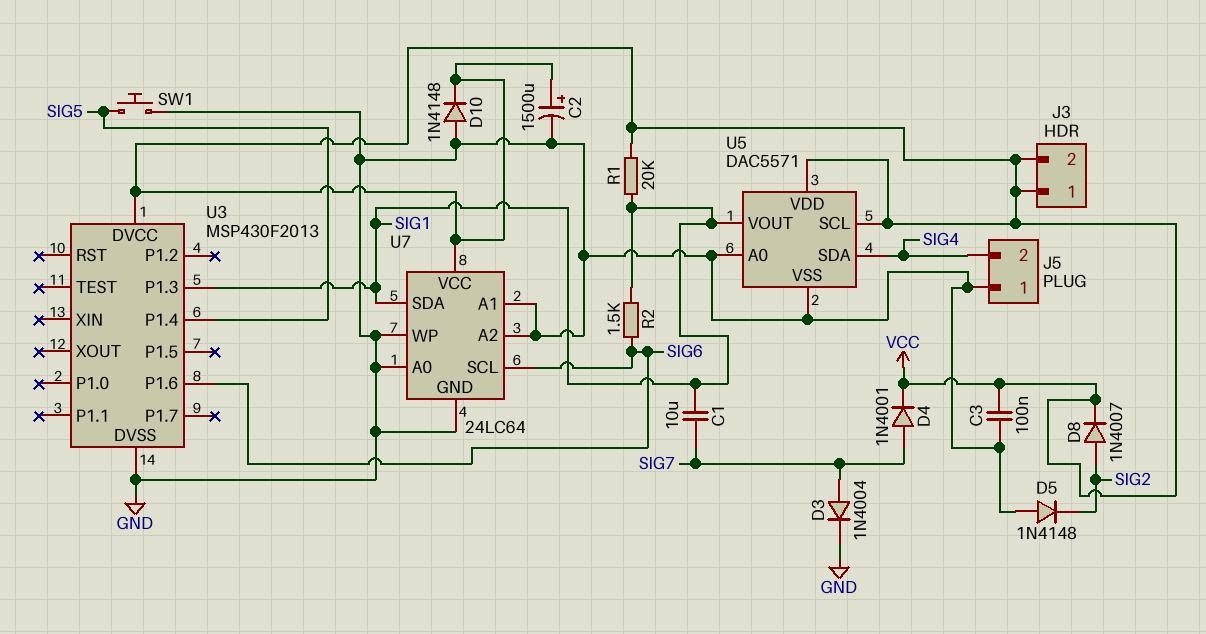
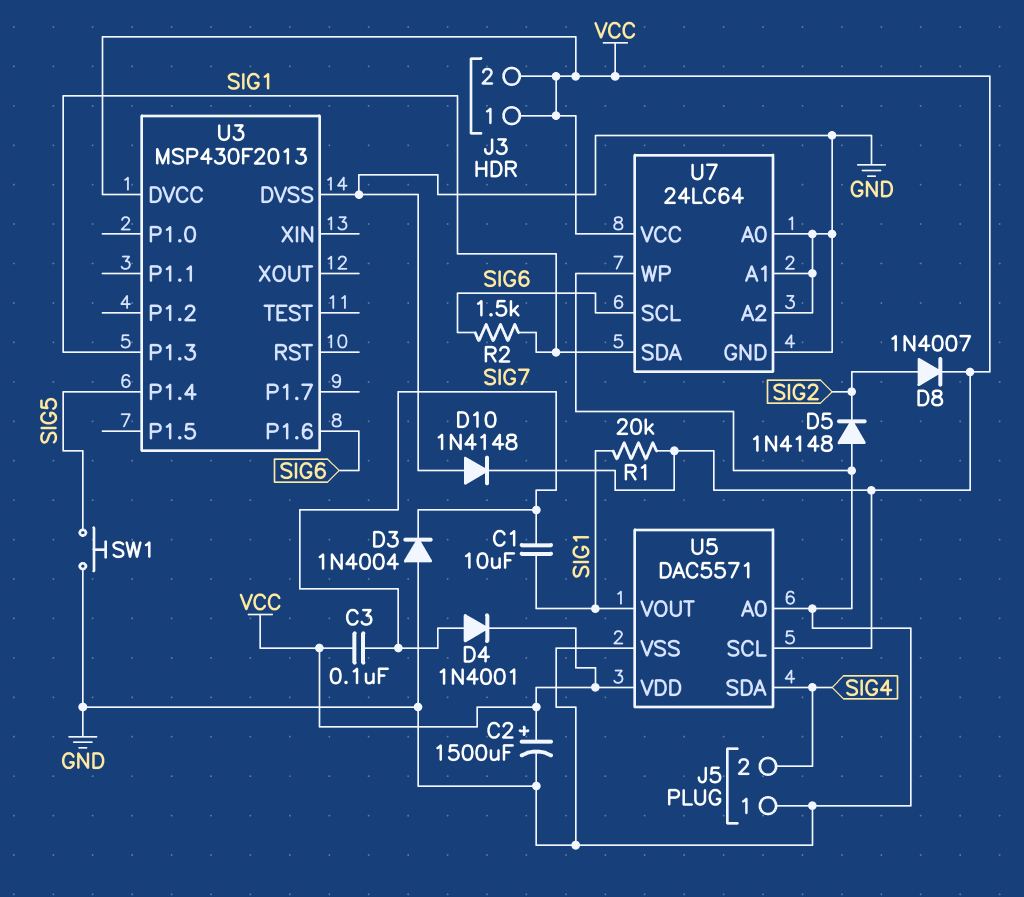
C3: 100nF (GND, VCC) -> 100nF (SIG7, VCC)
D3: diode 1N4004 (A SIG7, K GND) -> diode 1N4004 (A GND, K SIG7)

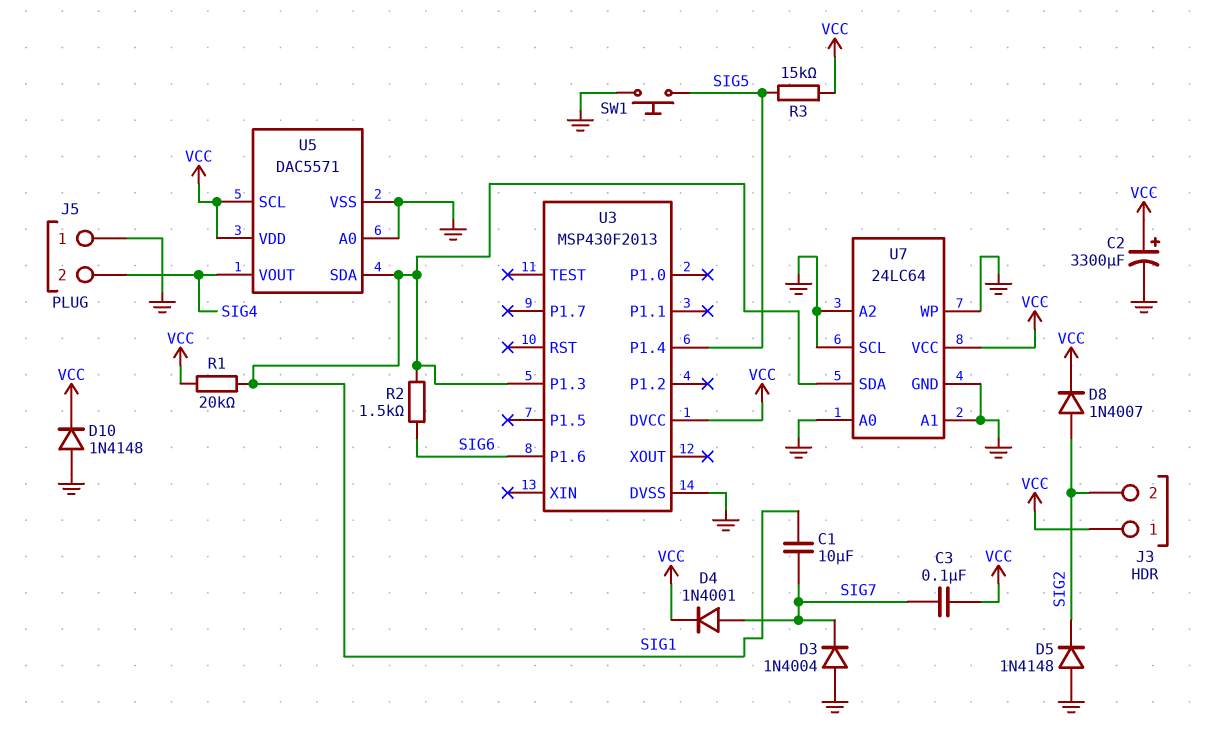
C2: 1500uF (plus VCC, minus GND) -> 3300uF (plus VCC, minus GND)
J3 pin 2: VCC -> SIG2
R3: none -> 15k (SIG5, VCC)
U5 pin SDA: SIG4 -> SIG1
U5 pin VOUT: SIG1 -> SIG4
U7 pin SCL: SIG6 -> GND

